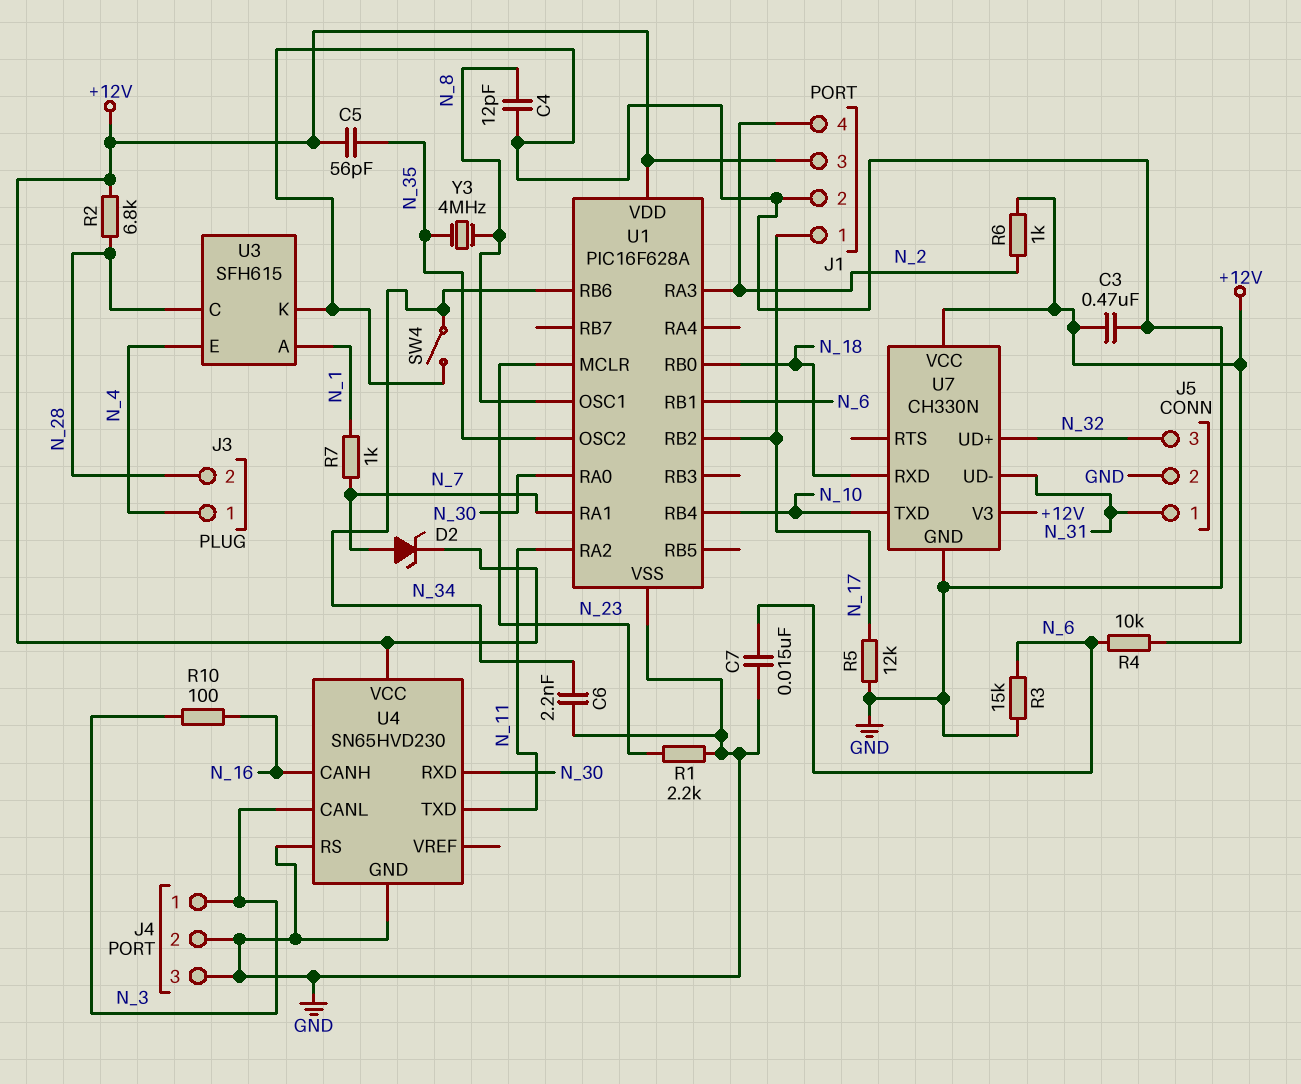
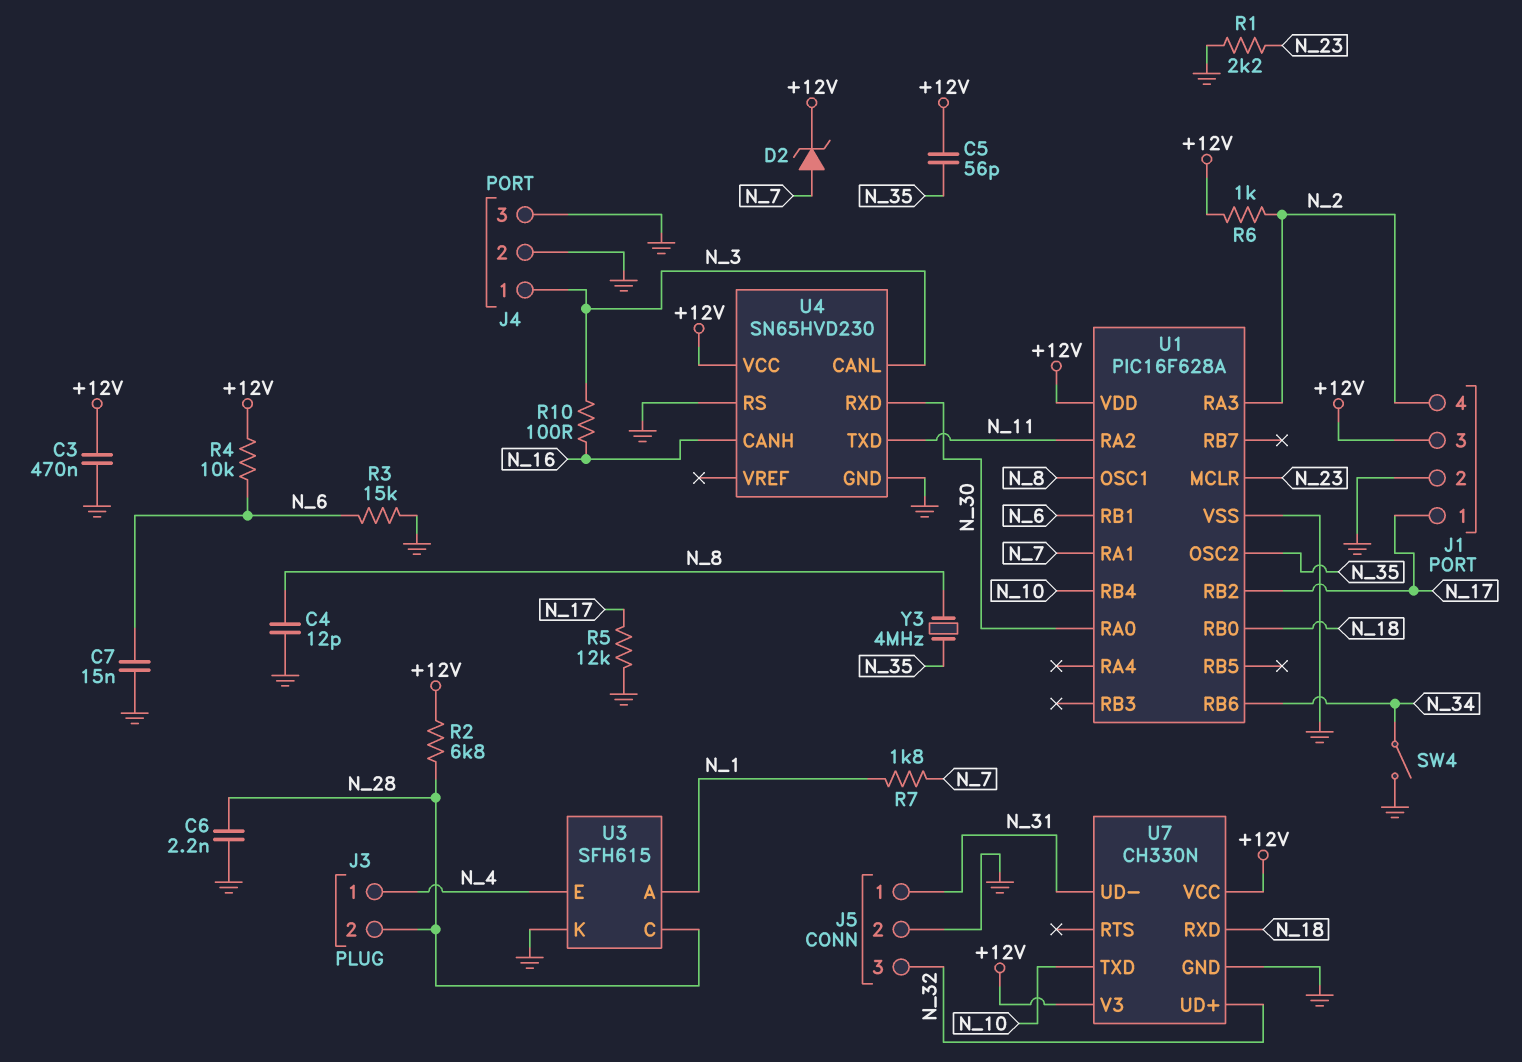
C6: 2.2nF (GND, N_34) -> 2.2nF (GND, N_28)
R7: 1k (N_1, N_7) -> 1.8k (N_1, N_7)

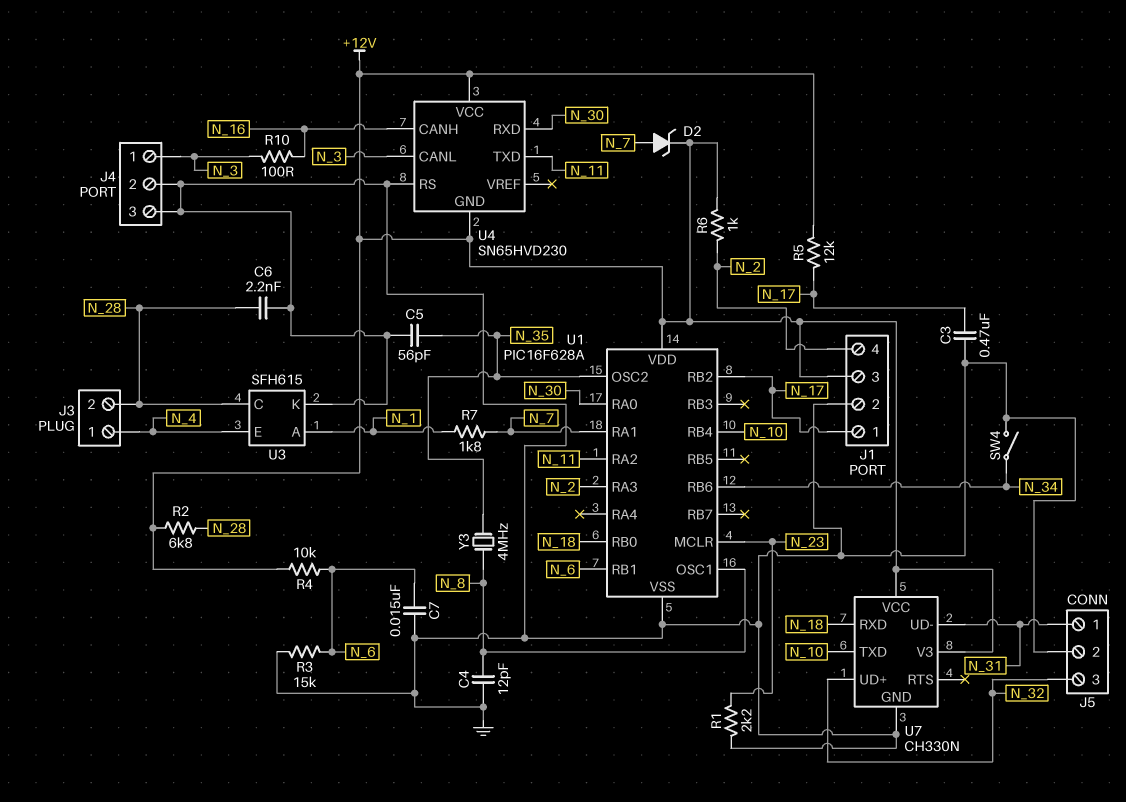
C3: 470nF (+12V, GND) -> 470nF (GND, N_17)
C5: 56pF (+12V, N_35) -> 56pF (GND, N_35)
R5: 12k (GND, N_17) -> 12k (+12V, N_17)
U4 pin GND: GND -> +12V

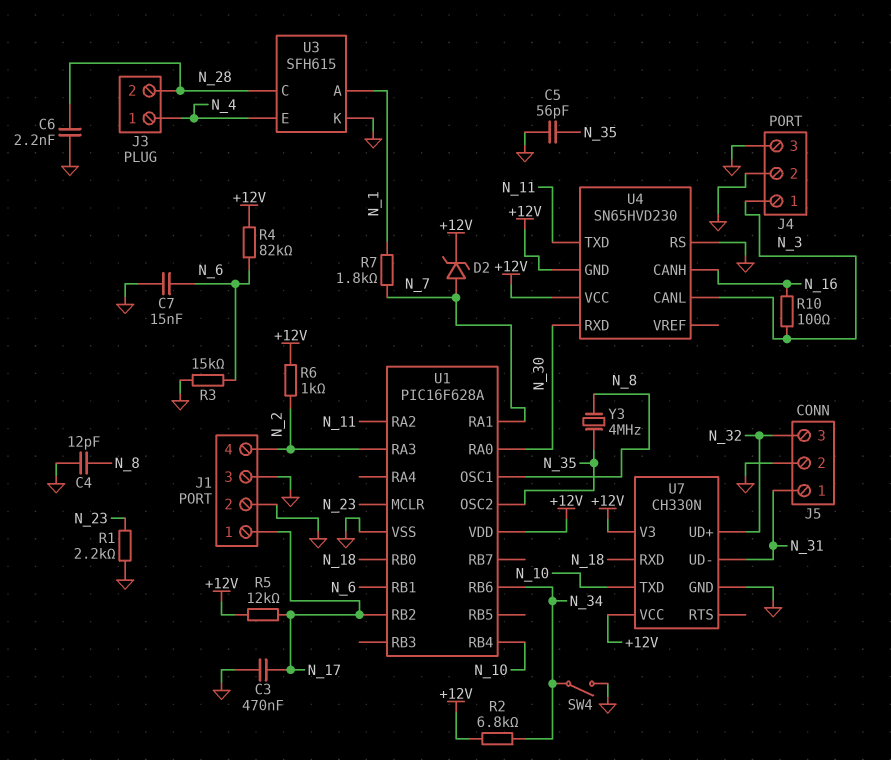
J1 pin 3: +12V -> GND
R2: 6.8k (+12V, N_28) -> 6.8k (+12V, N_34)
R4: 10k (+12V, N_6) -> 82k (+12V, N_6)

